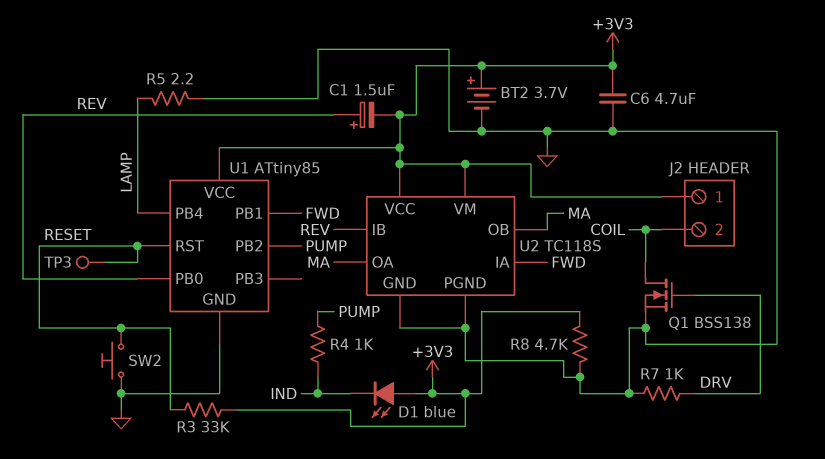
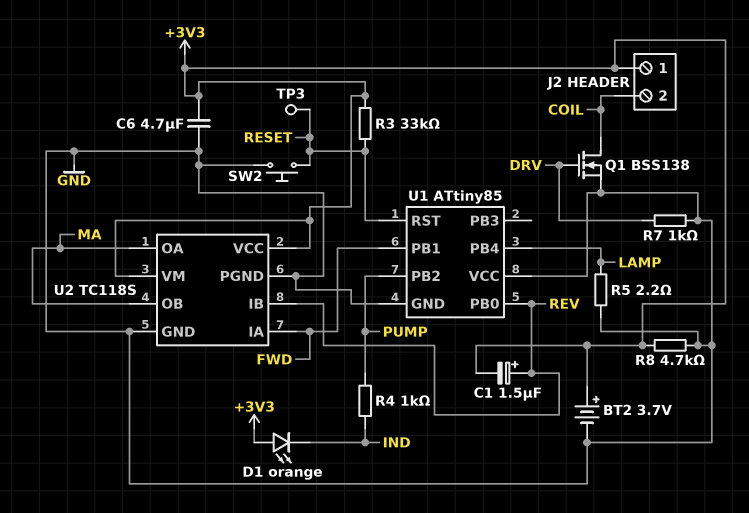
D1: LED blue (A +3V3, K IND) -> LED orange (A +3V3, K IND)
U1 pin VCC: +3V3 -> GND

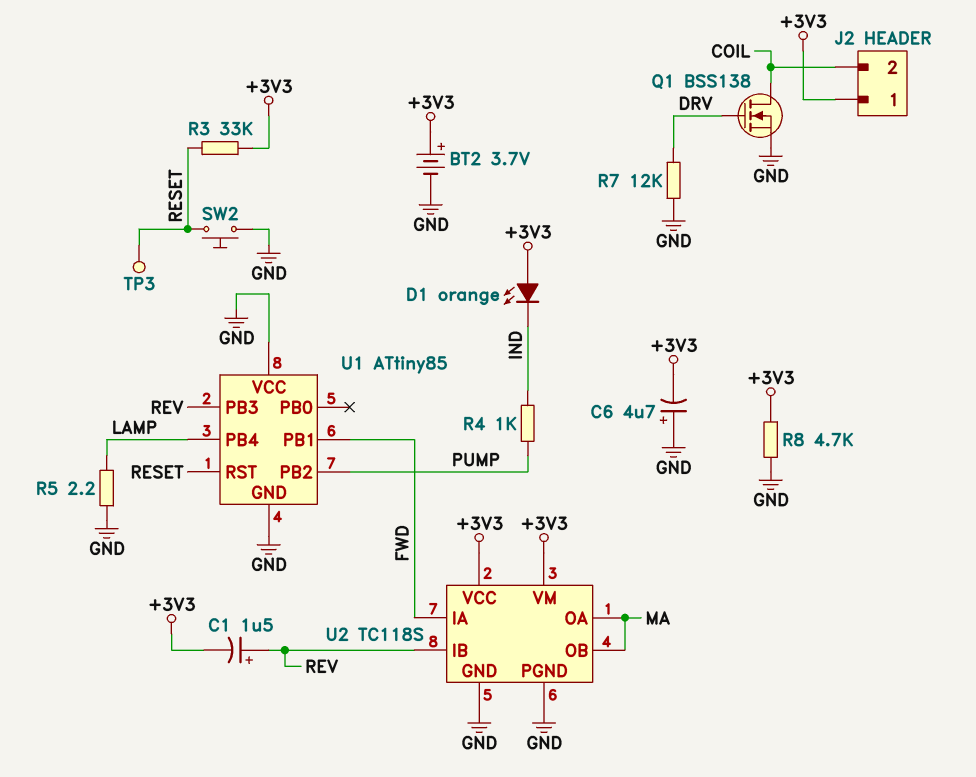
C6: 4.7uF (+3V3, GND) -> 4.7uF (plus GND, minus +3V3)
R7: 1k (DRV, GND) -> 12k (DRV, GND)
U1 pin PB0: REV -> none
U1 pin PB3: none -> REV

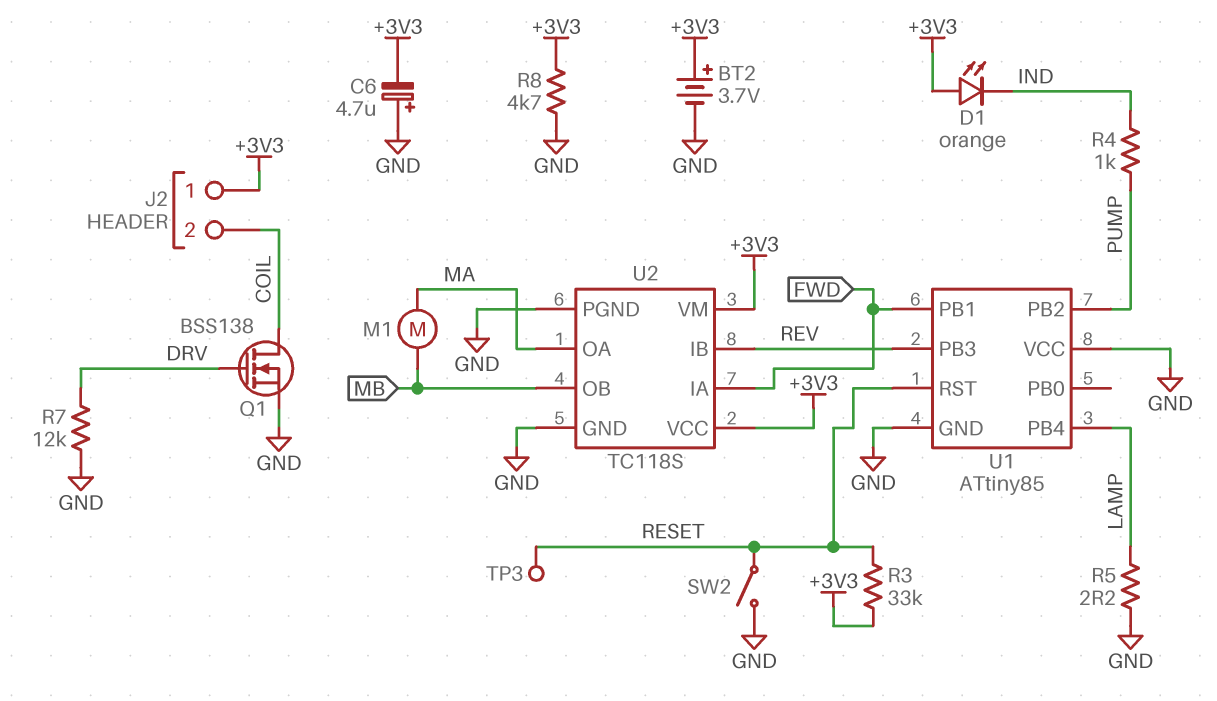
C1: 1.5uF (plus REV, minus +3V3) -> none
M1: none -> motor (MA, MB)
SW2: button (GND, RESET) -> switch (GND, RESET)
U2 pin OB: MA -> MB

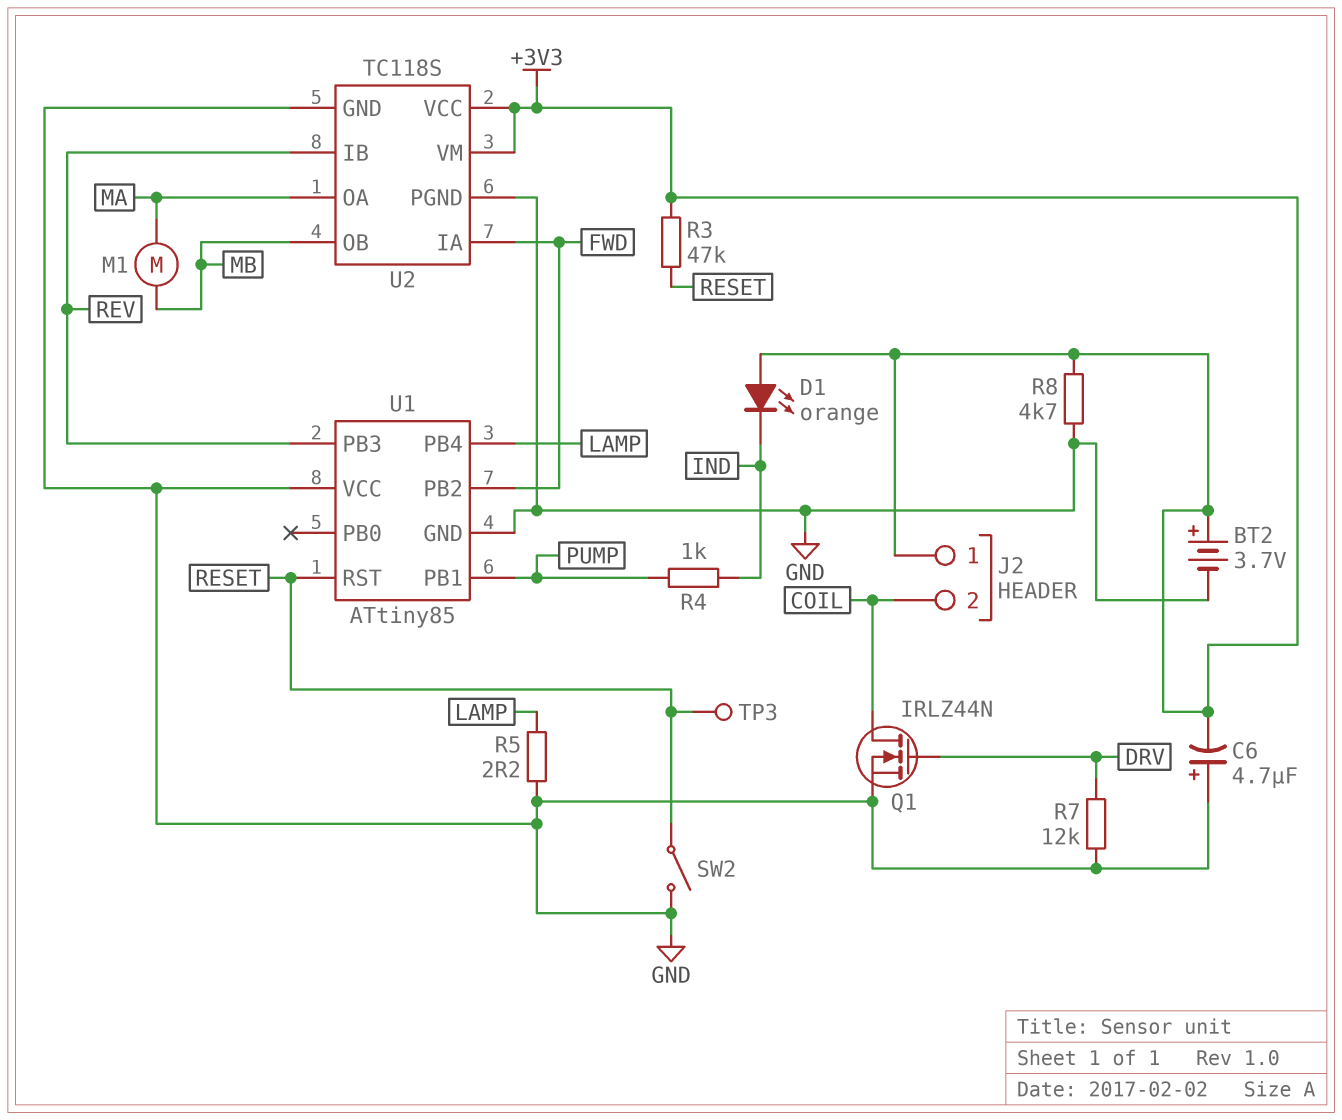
Q1: NMOS BSS138 (G DRV, D COIL, S GND) -> NMOS IRLZ44N (G DRV, D COIL, S GND)
R3: 33k (+3V3, RESET) -> 47k (+3V3, RESET)
U1 pin PB1: FWD -> PUMP
U1 pin PB2: PUMP -> FWD

